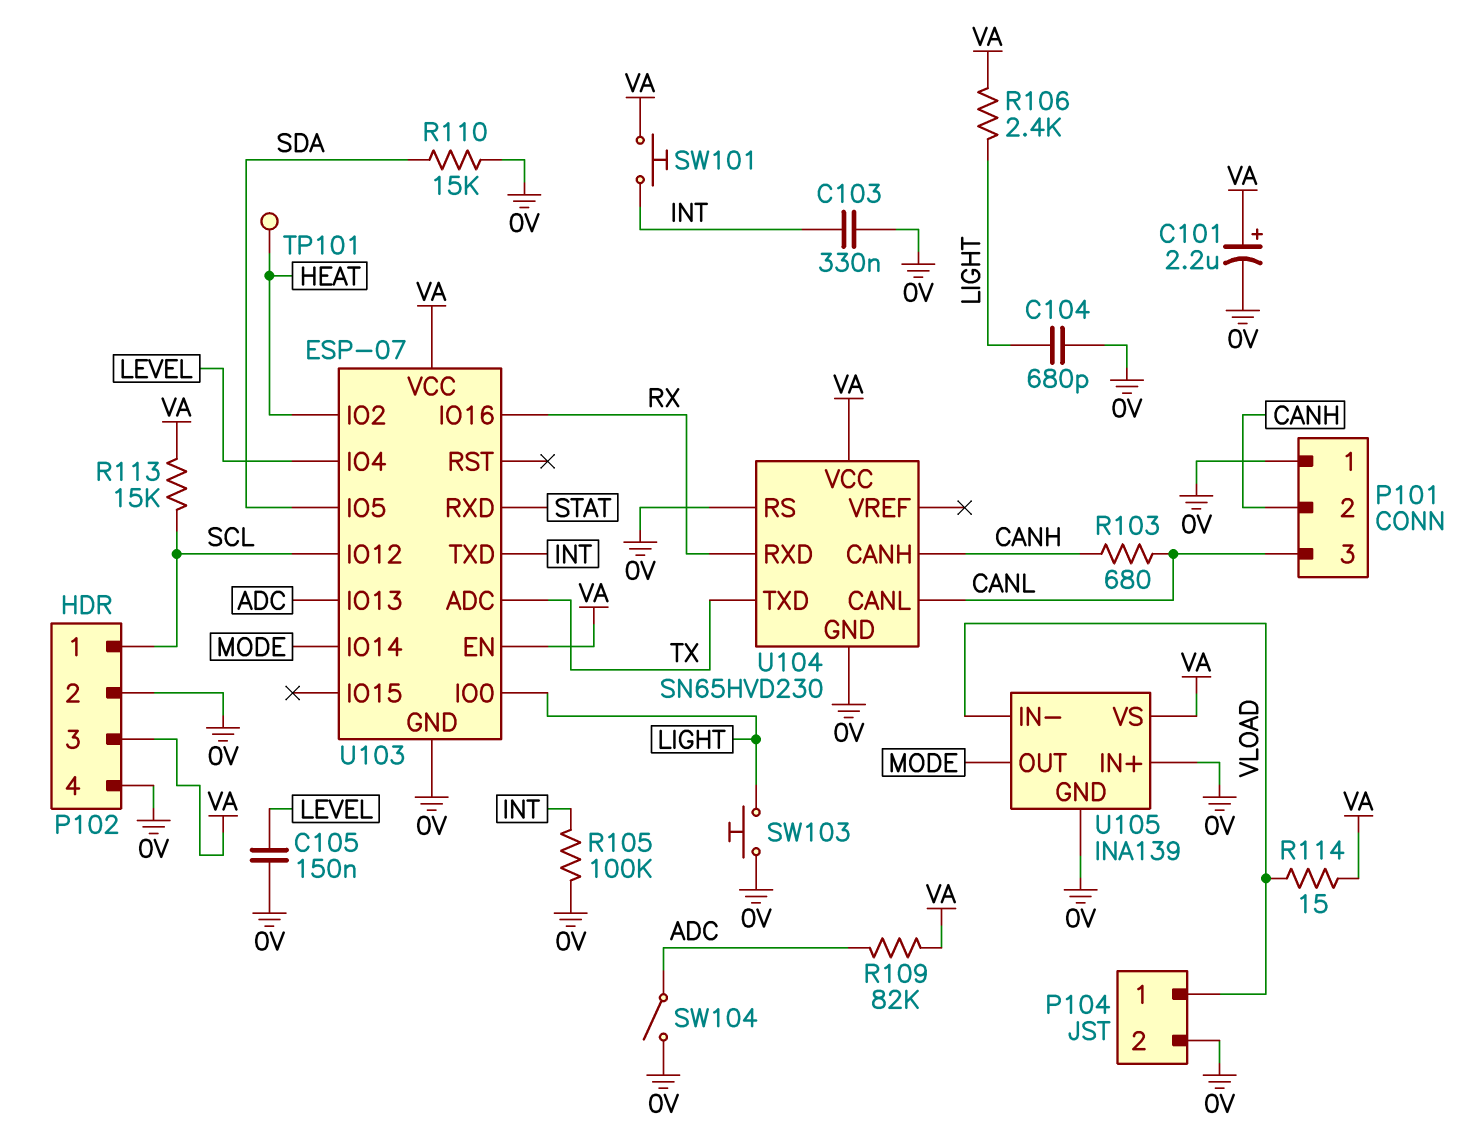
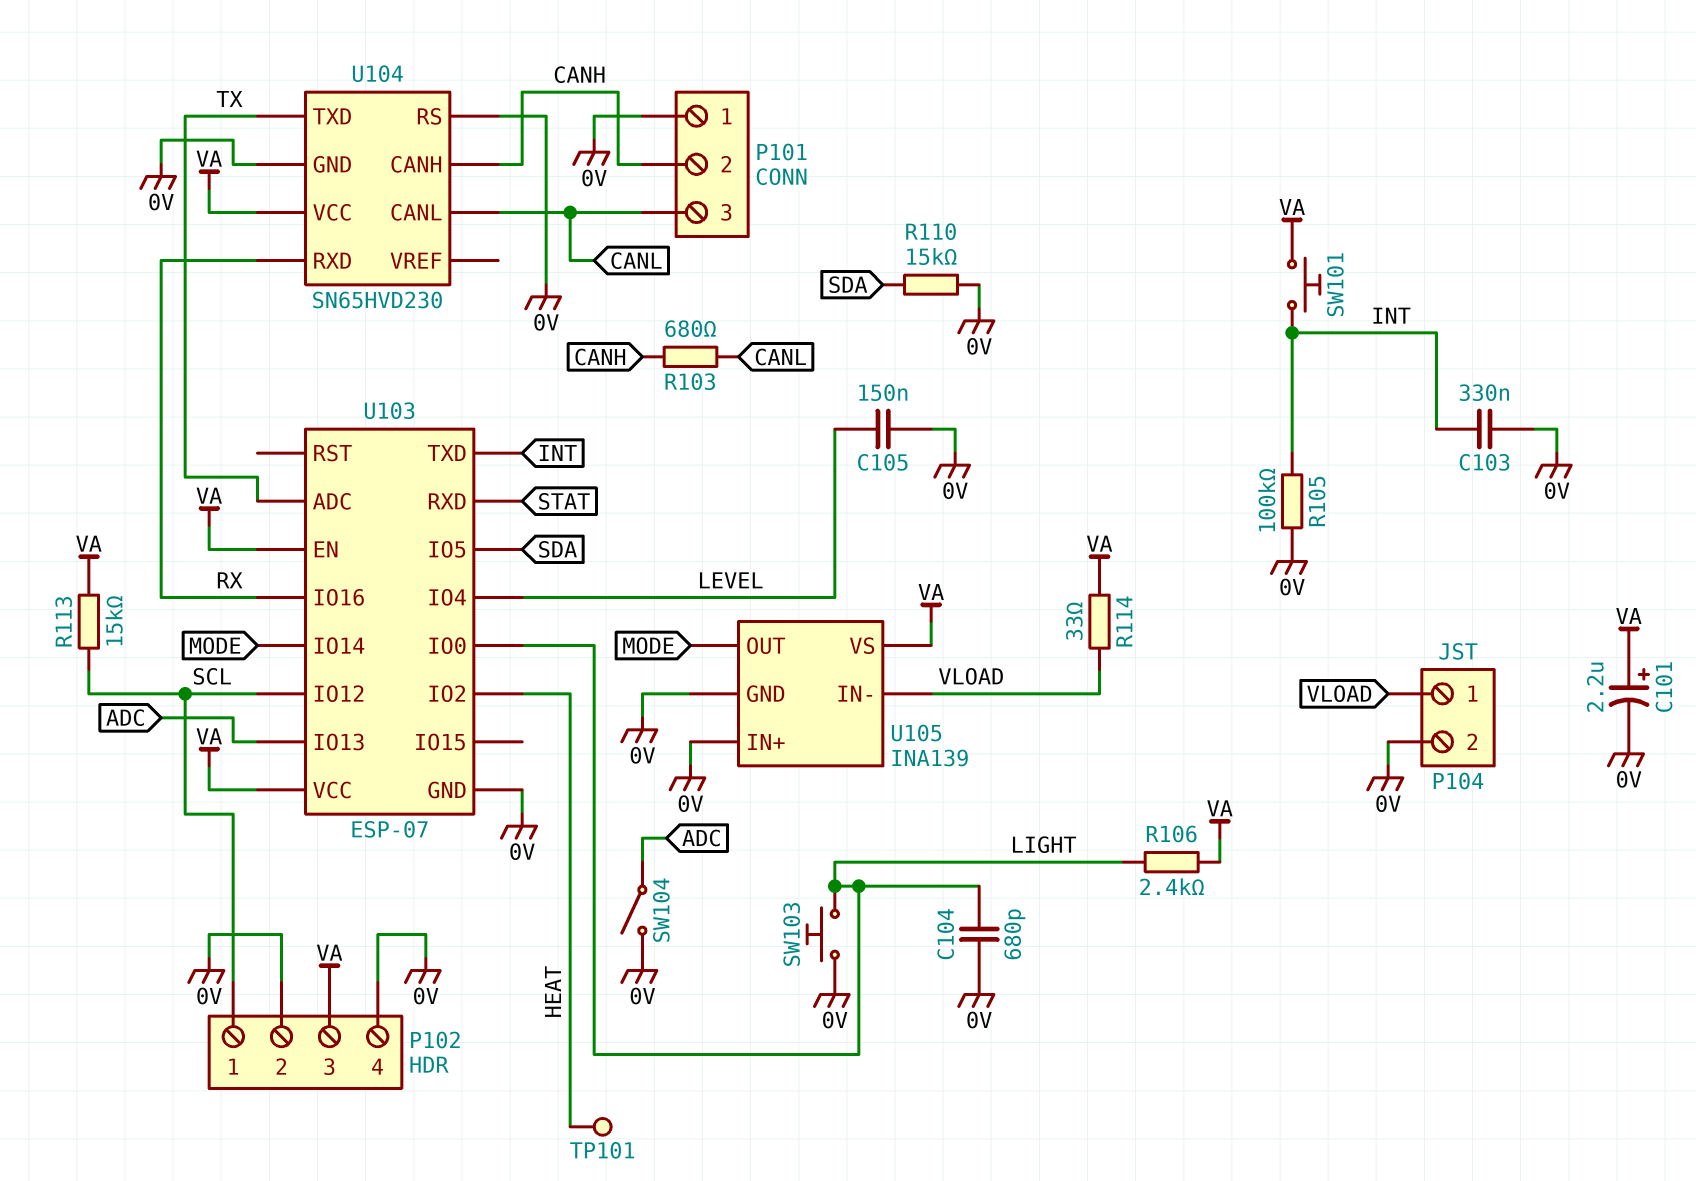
R109: 82k (ADC, VA) -> none
R114: 15 (VA, VLOAD) -> 33 (VA, VLOAD)

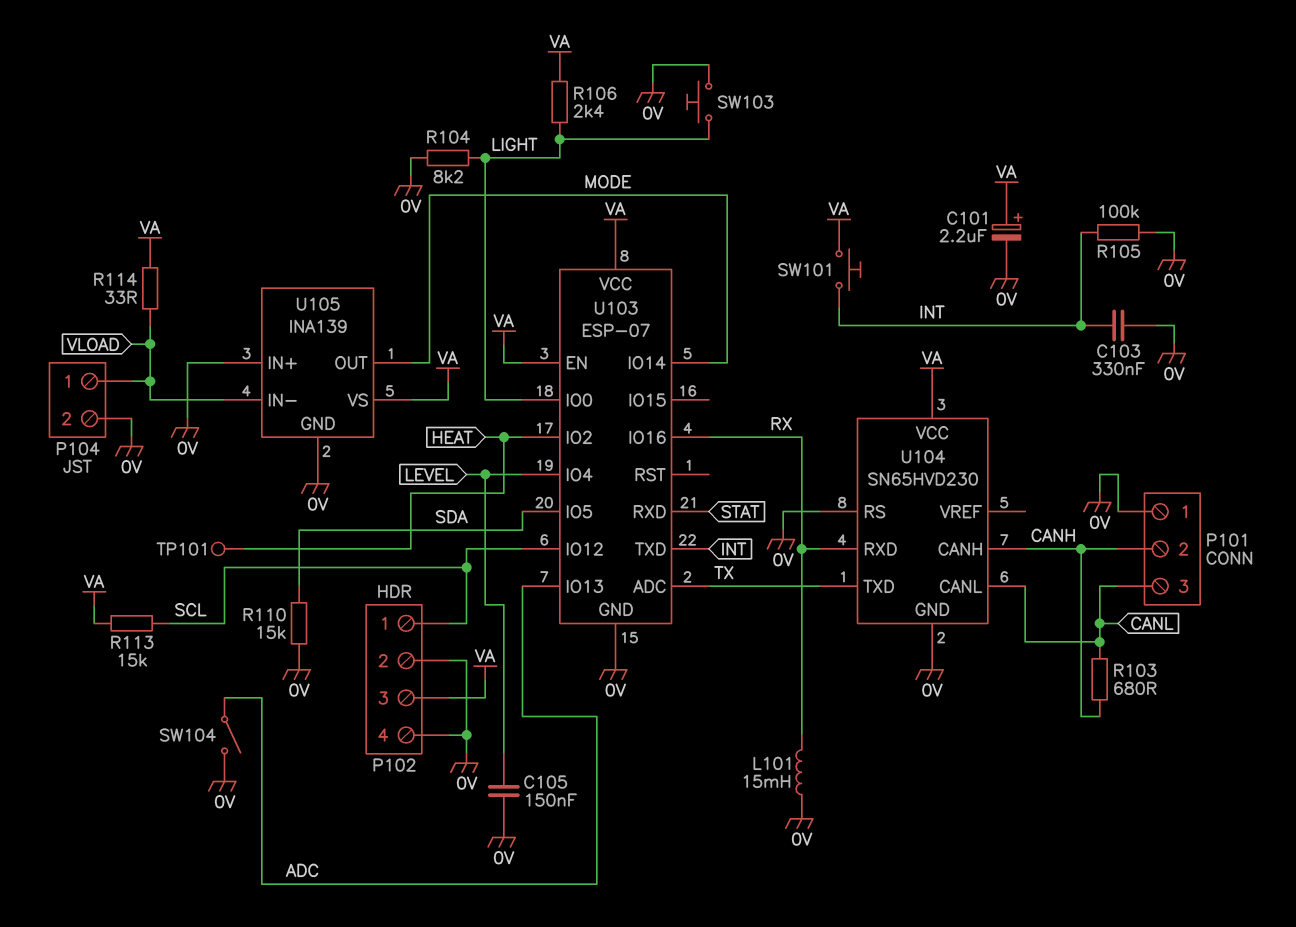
C104: 680pF (0V, LIGHT) -> none
L101: none -> 15mH (0V, RX)
R104: none -> 8.2k (0V, LIGHT)

